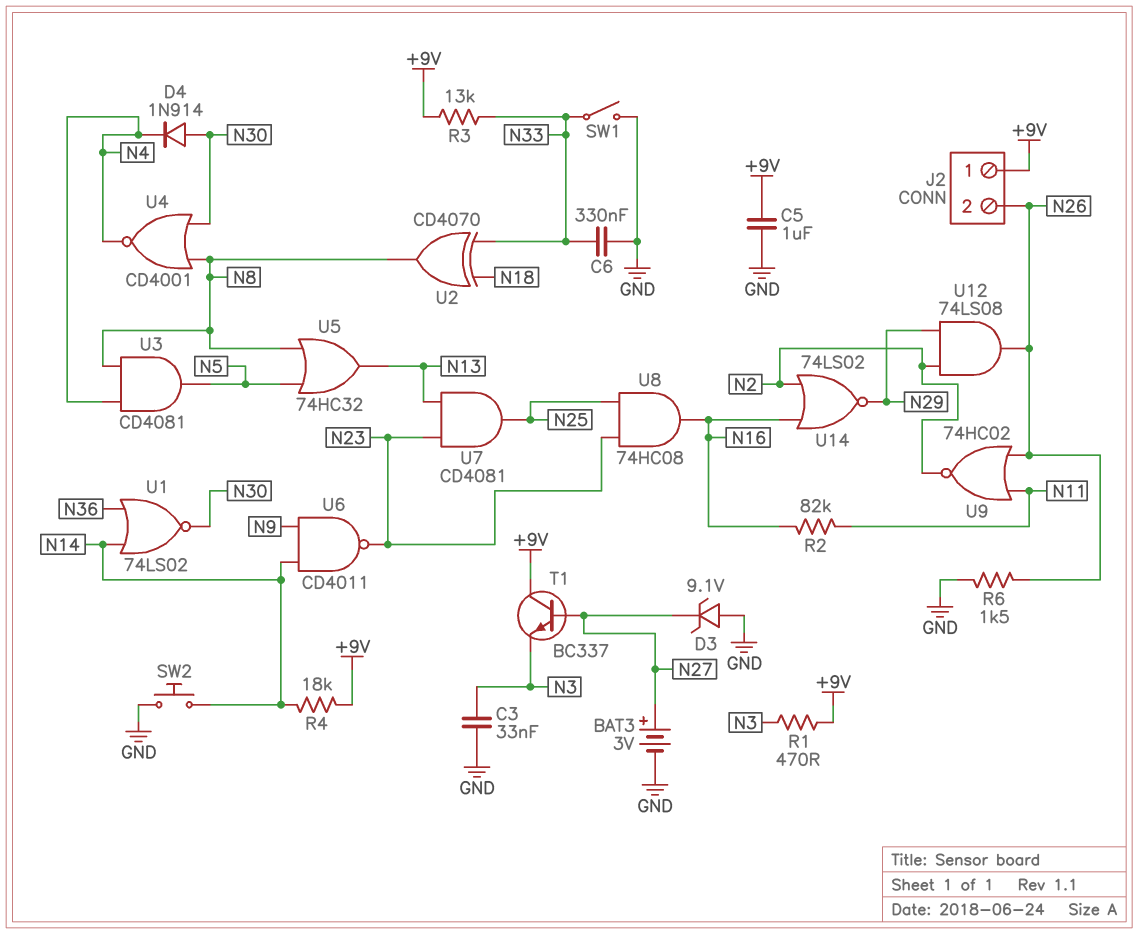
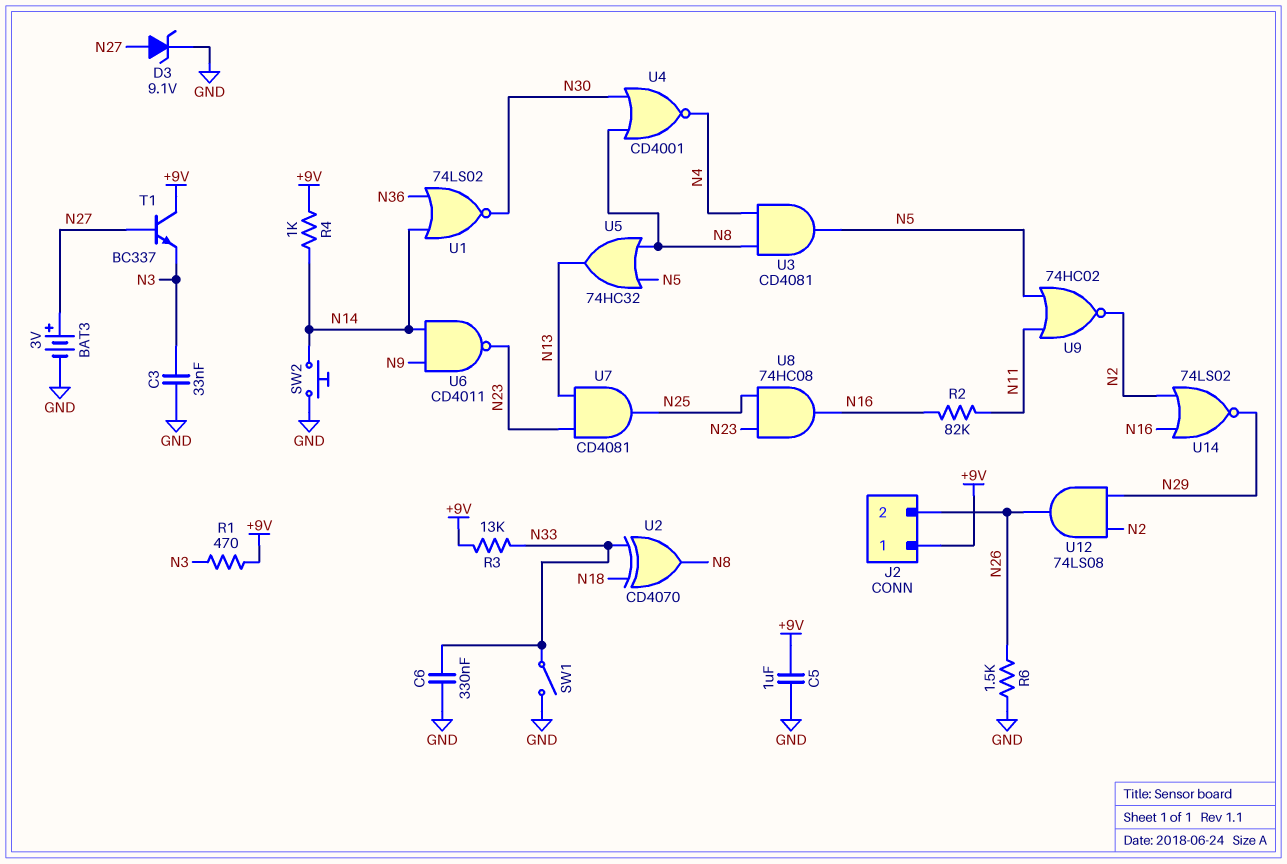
D3: zener 9.1V (A GND, K N27) -> zener 9.1V (A N27, K GND)
D4: diode 1N914 (A N30, K N4) -> none
R4: 18k (+9V, N14) -> 1k (+9V, N14)
U9: NOR 74HC02 (in N11, in N26, out N2) -> NOR 74HC02 (in N5, in N11, out N2)

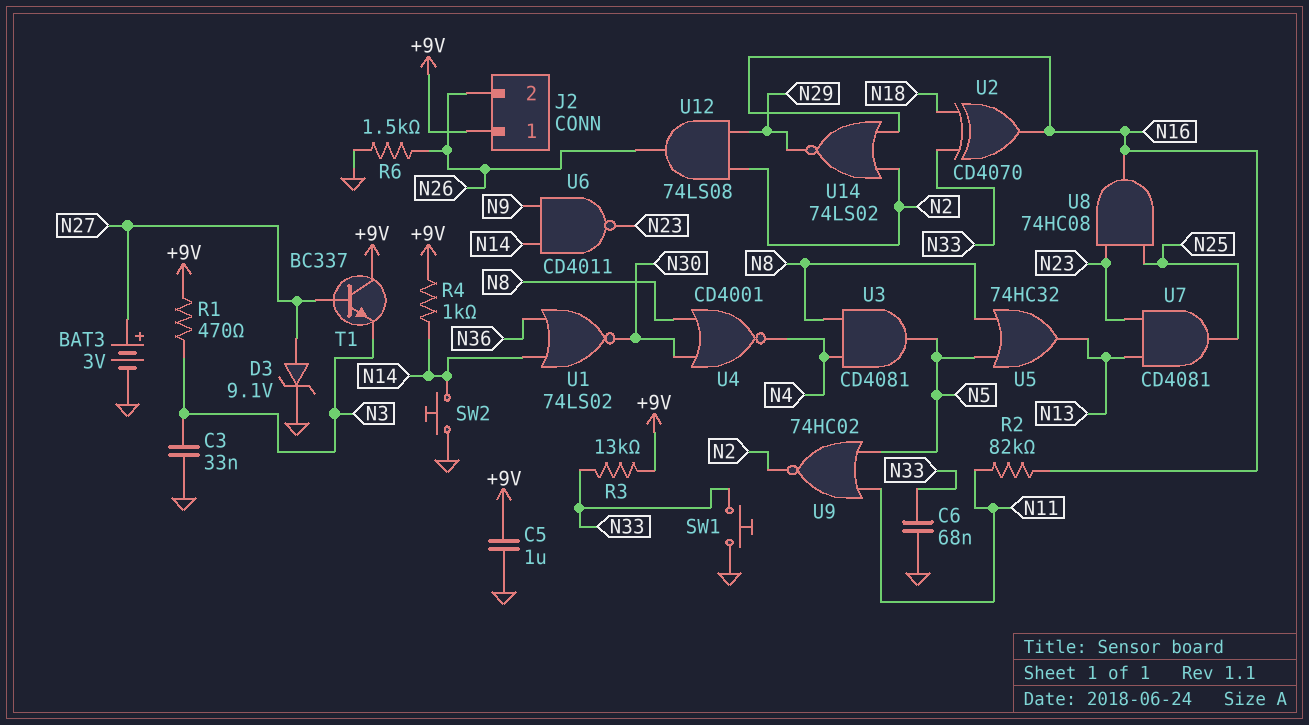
C6: 330nF (GND, N33) -> 68nF (GND, N33)
SW1: switch (GND, N33) -> button (GND, N33)
U2: XOR CD4070 (in N18, in N33, out N8) -> XOR CD4070 (in N18, in N33, out N16)

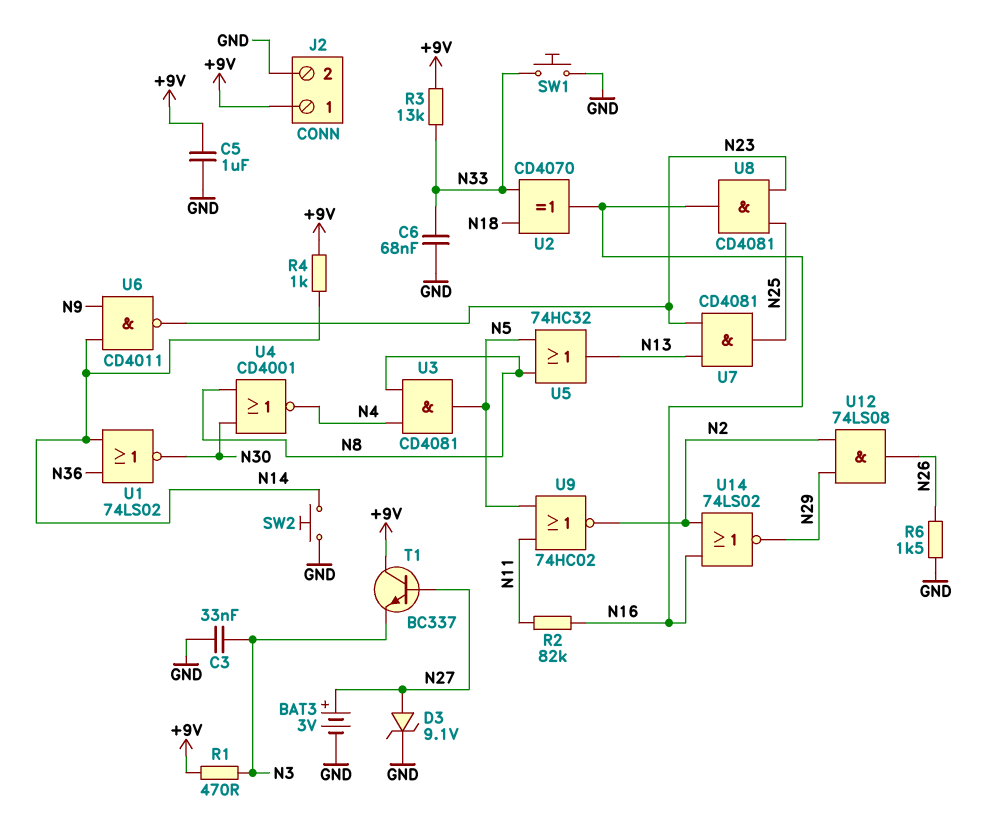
J2 pin 2: N26 -> GND
U8: AND 74HC08 (in N23, in N25, out N16) -> AND CD4081 (in N23, in N25, out N16)

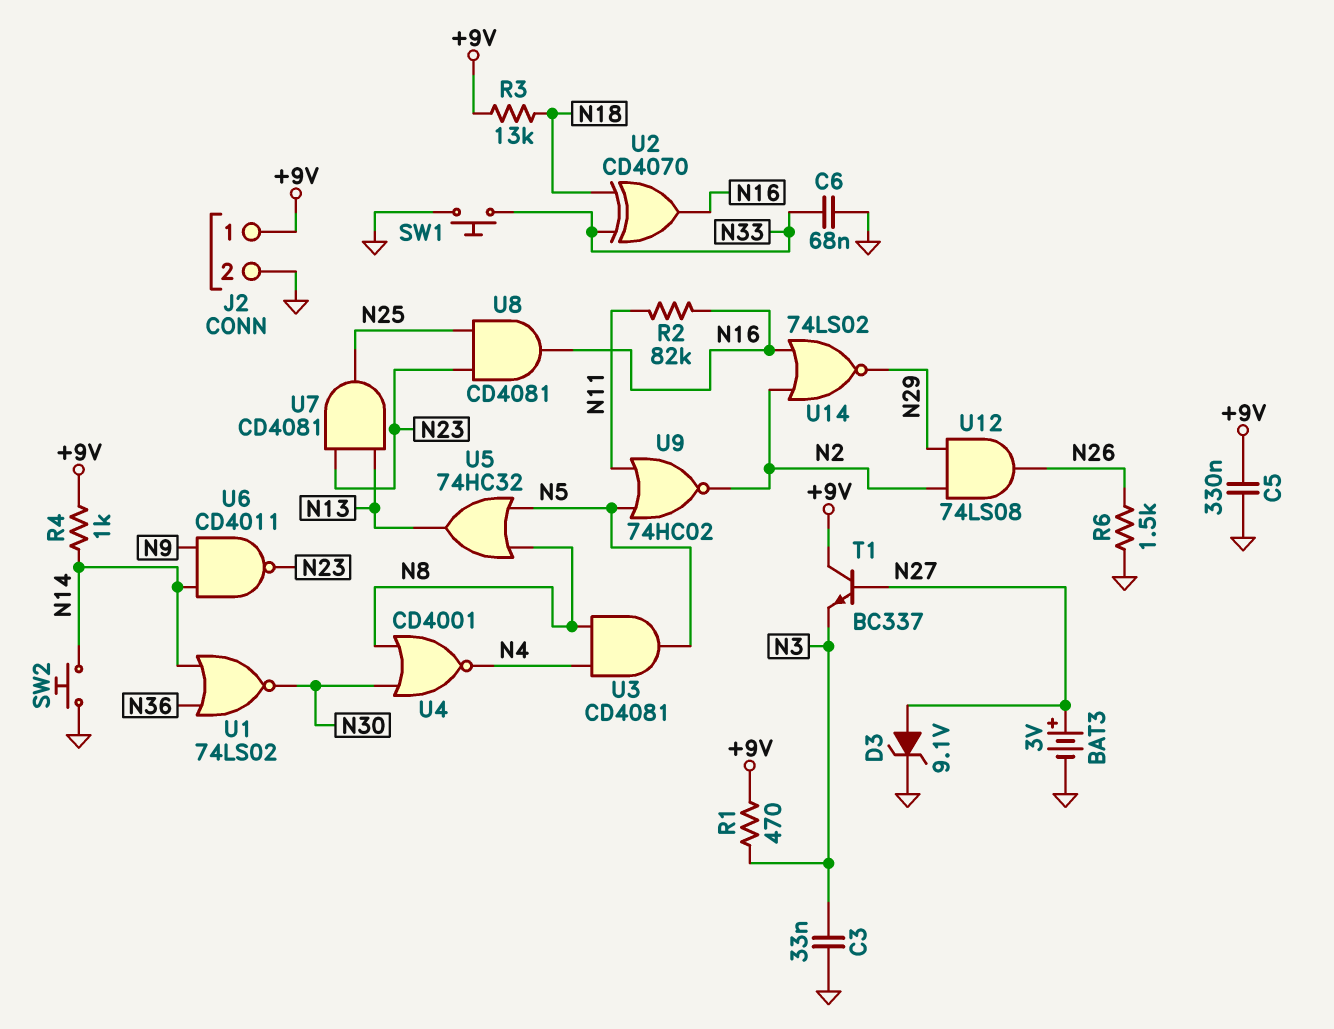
C5: 1uF (+9V, GND) -> 330nF (+9V, GND)
R3: 13k (+9V, N33) -> 13k (+9V, N18)

